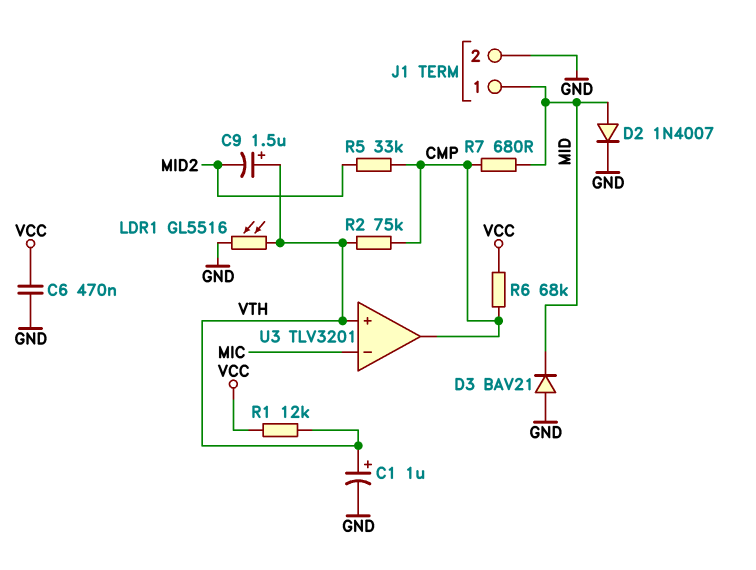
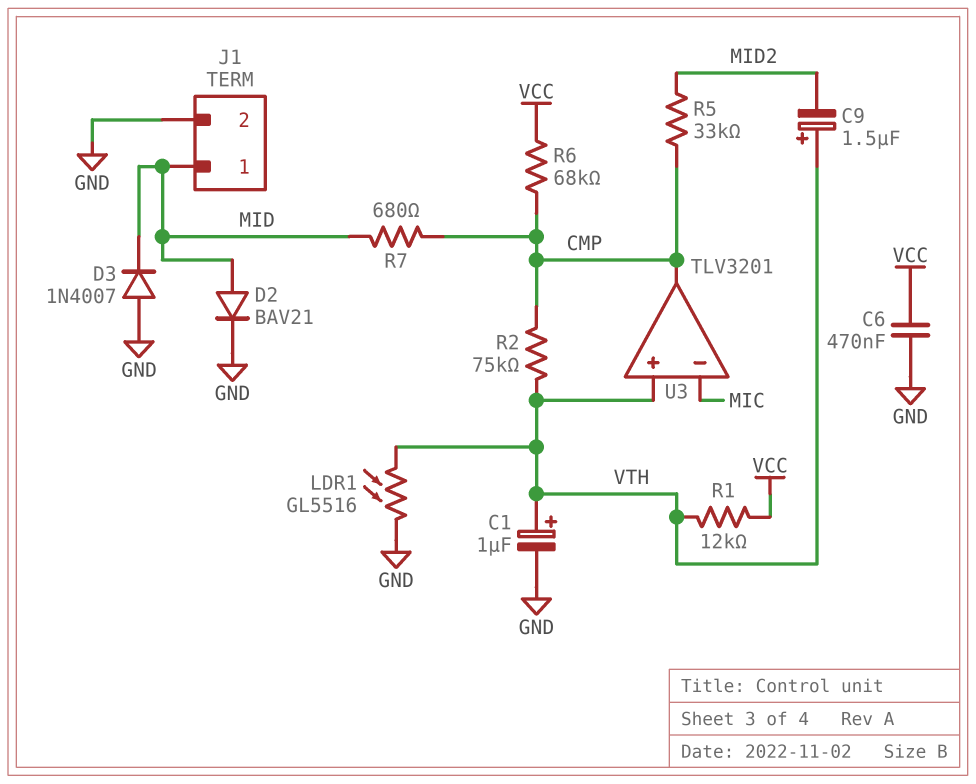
D2: diode 1N4007 (A MID, K GND) -> diode BAV21 (A MID, K GND)
D3: diode BAV21 (A GND, K MID) -> diode 1N4007 (A GND, K MID)

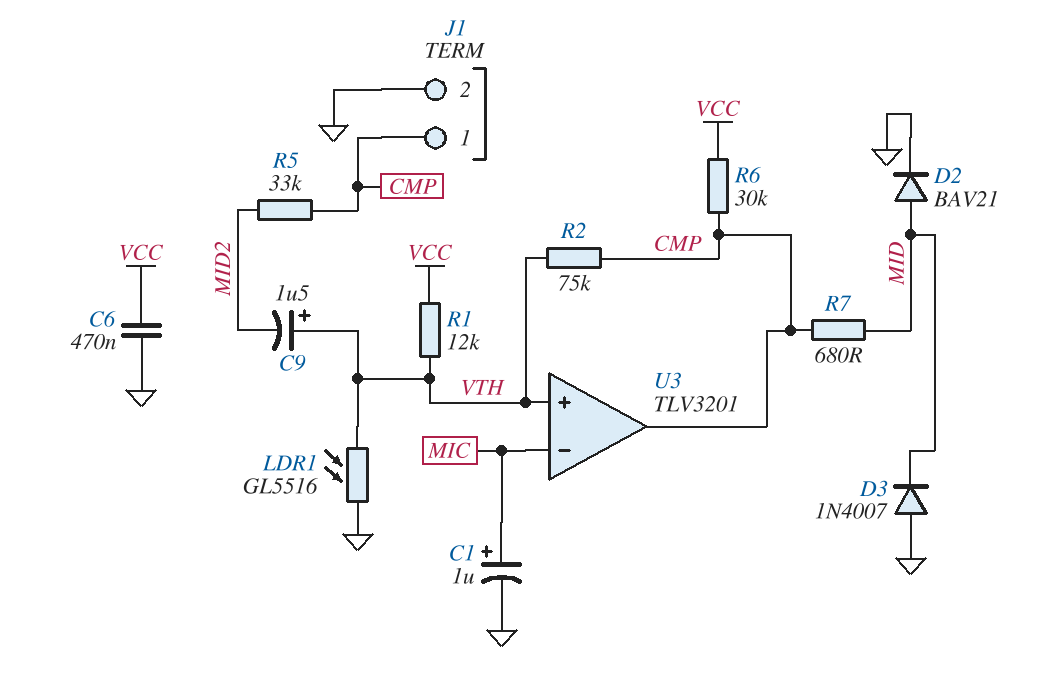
C1: 1uF (plus VTH, minus GND) -> 1uF (plus MIC, minus GND)
J1 pin 1: MID -> CMP
R6: 68k (CMP, VCC) -> 30k (CMP, VCC)

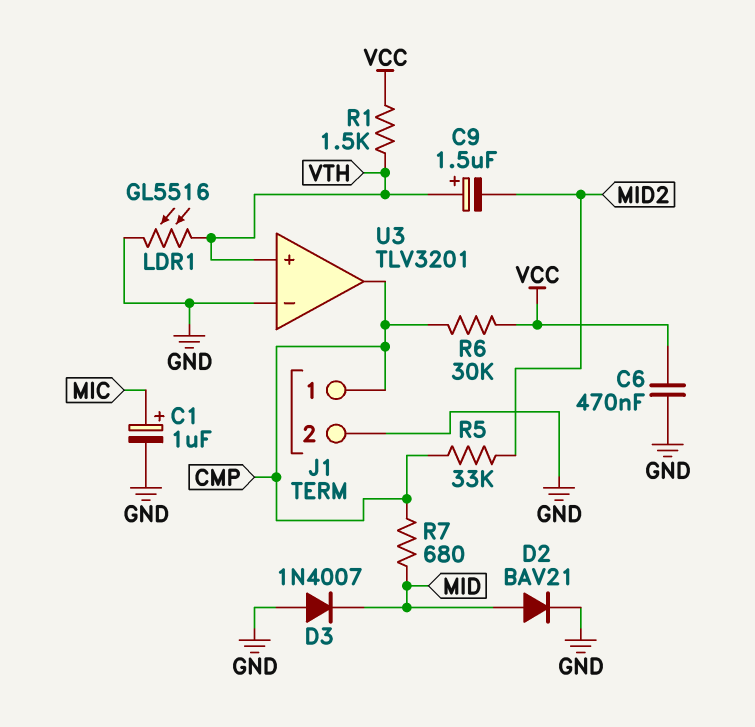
R1: 12k (VCC, VTH) -> 1.5k (VCC, VTH)
R2: 75k (CMP, VTH) -> none
U3 pin in-: MIC -> GND

